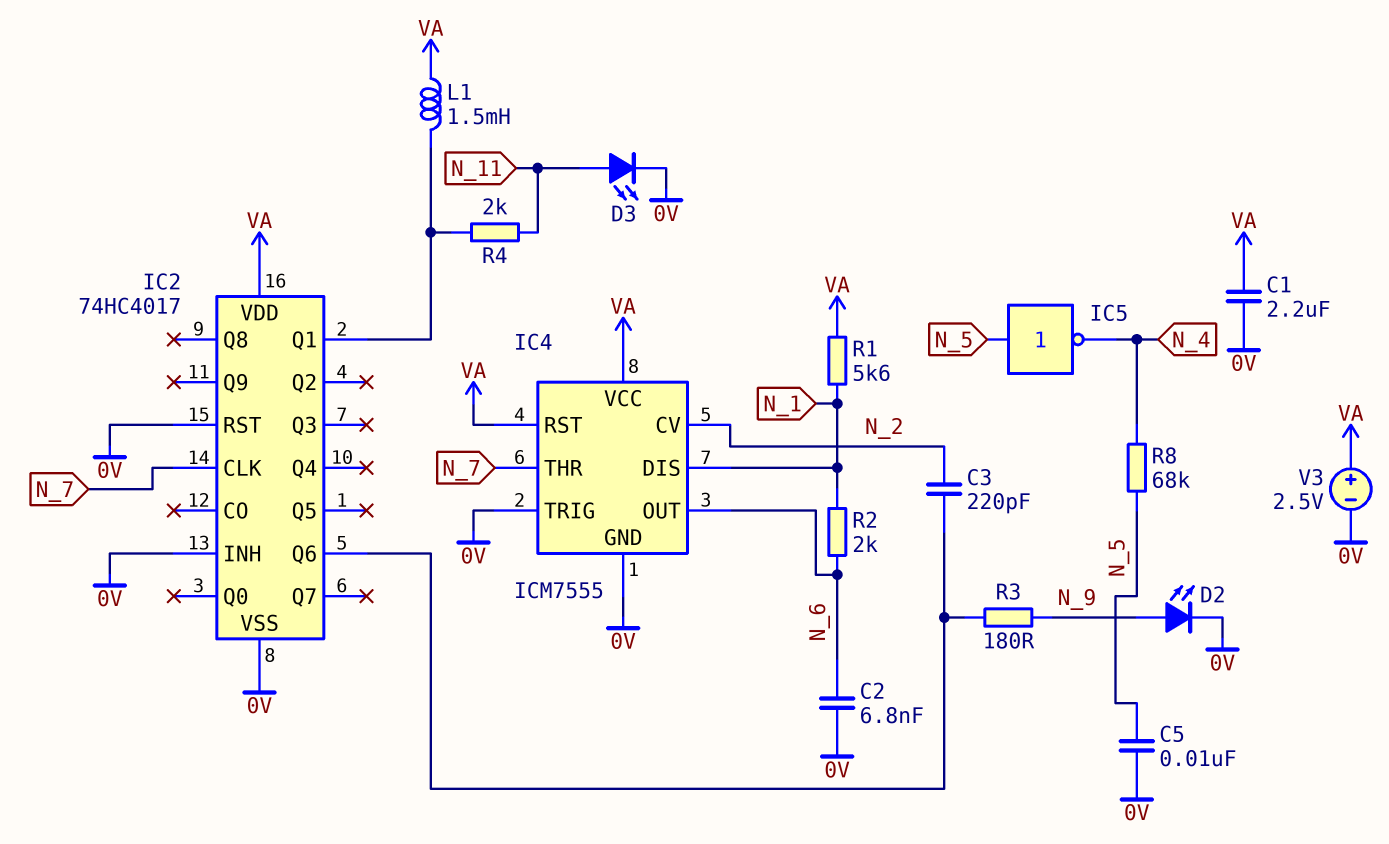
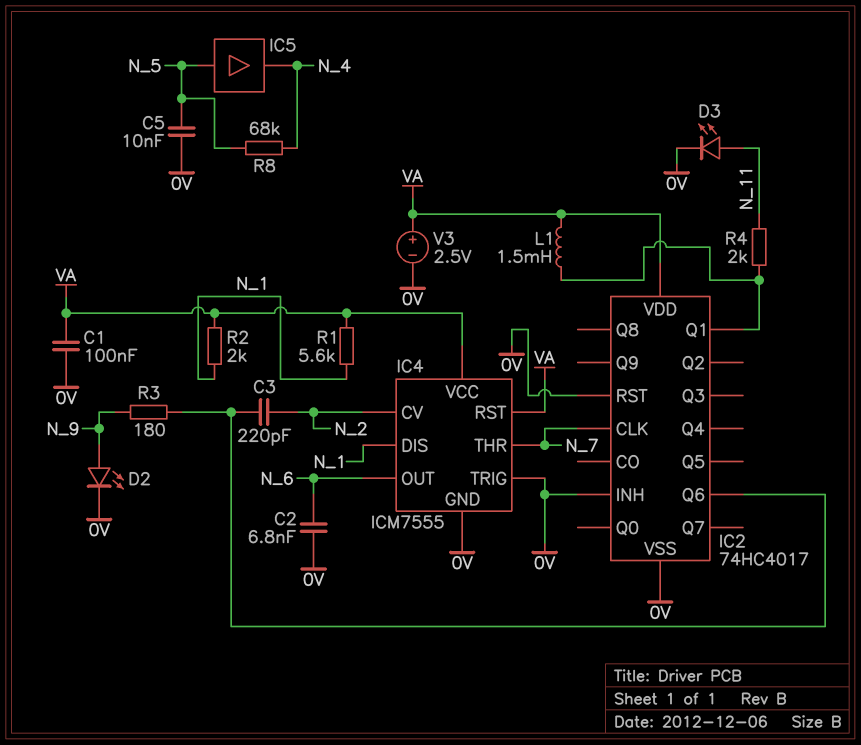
C1: 2.2uF (0V, VA) -> 100nF (0V, VA)
IC5: NOT (in N_5, out N_4) -> buffer (in N_5, out N_4)
R2: 2k (N_1, N_6) -> 2k (N_1, VA)

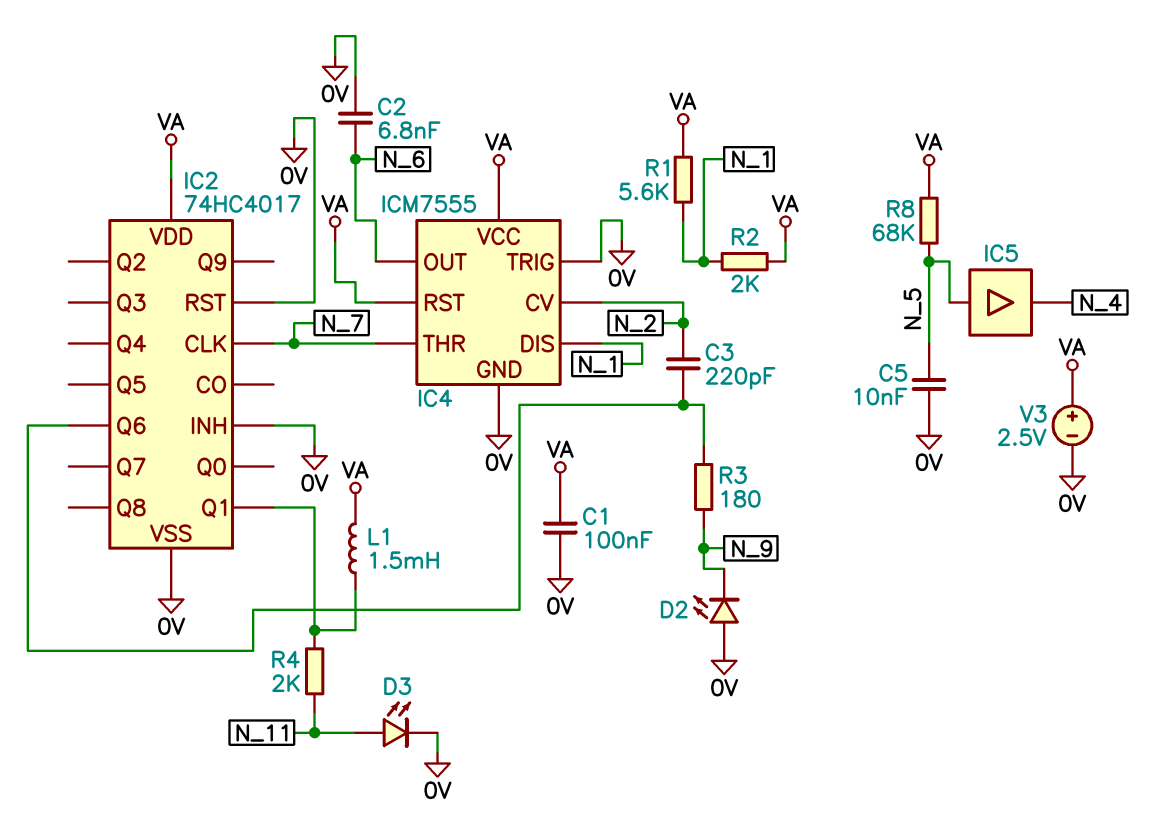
D2: LED (A N_9, K 0V) -> LED (A 0V, K N_9)
R8: 68k (N_4, N_5) -> 68k (N_5, VA)

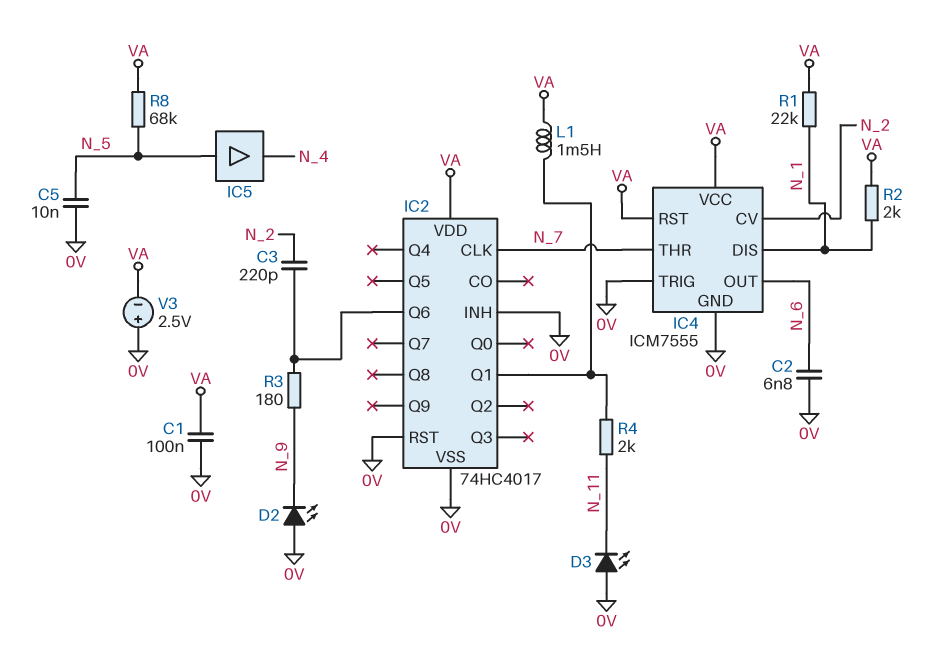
D3: LED (A N_11, K 0V) -> LED (A 0V, K N_11)
R1: 5.6k (N_1, VA) -> 22k (N_1, VA)
V3: 2.5V (plus VA, minus 0V) -> 2.5V (plus 0V, minus VA)

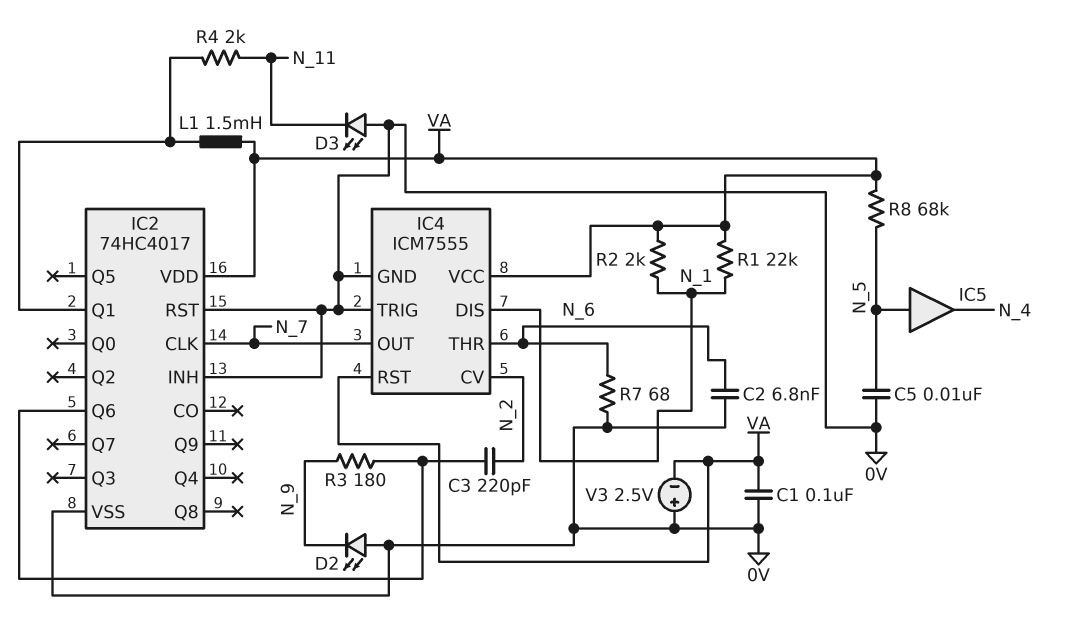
IC4 pin OUT: N_6 -> N_7
IC4 pin THR: N_7 -> N_6
R7: none -> 68 (0V, N_6)

